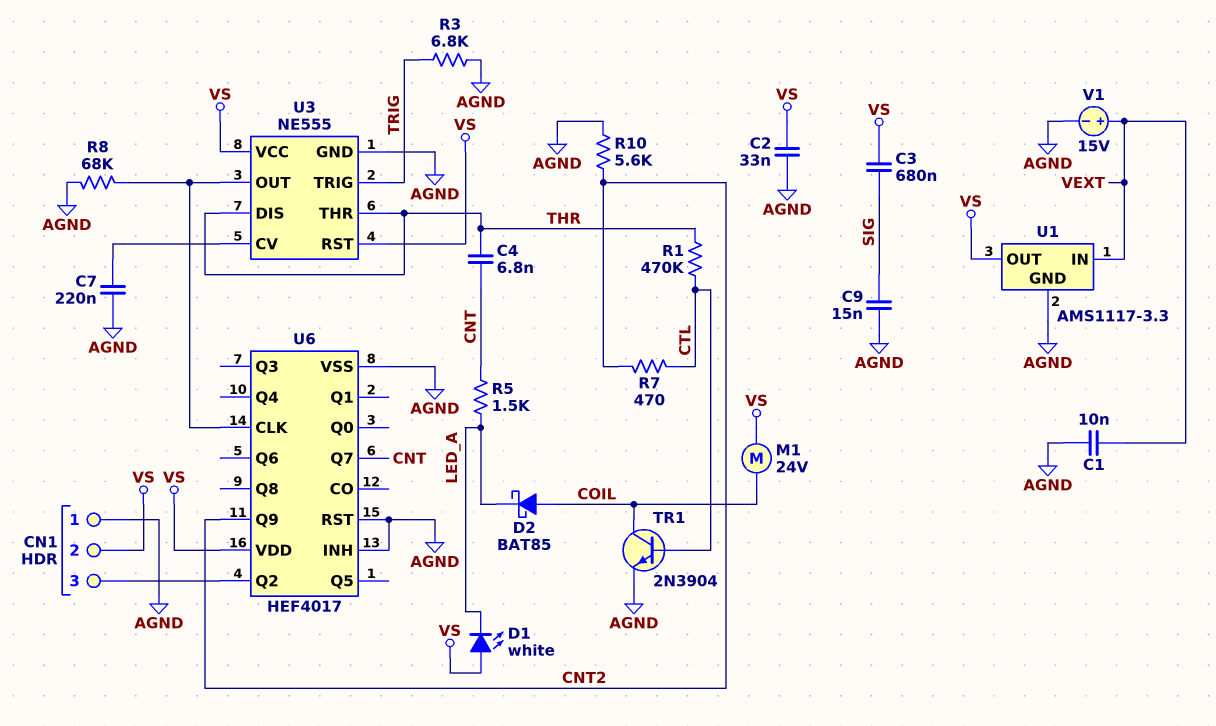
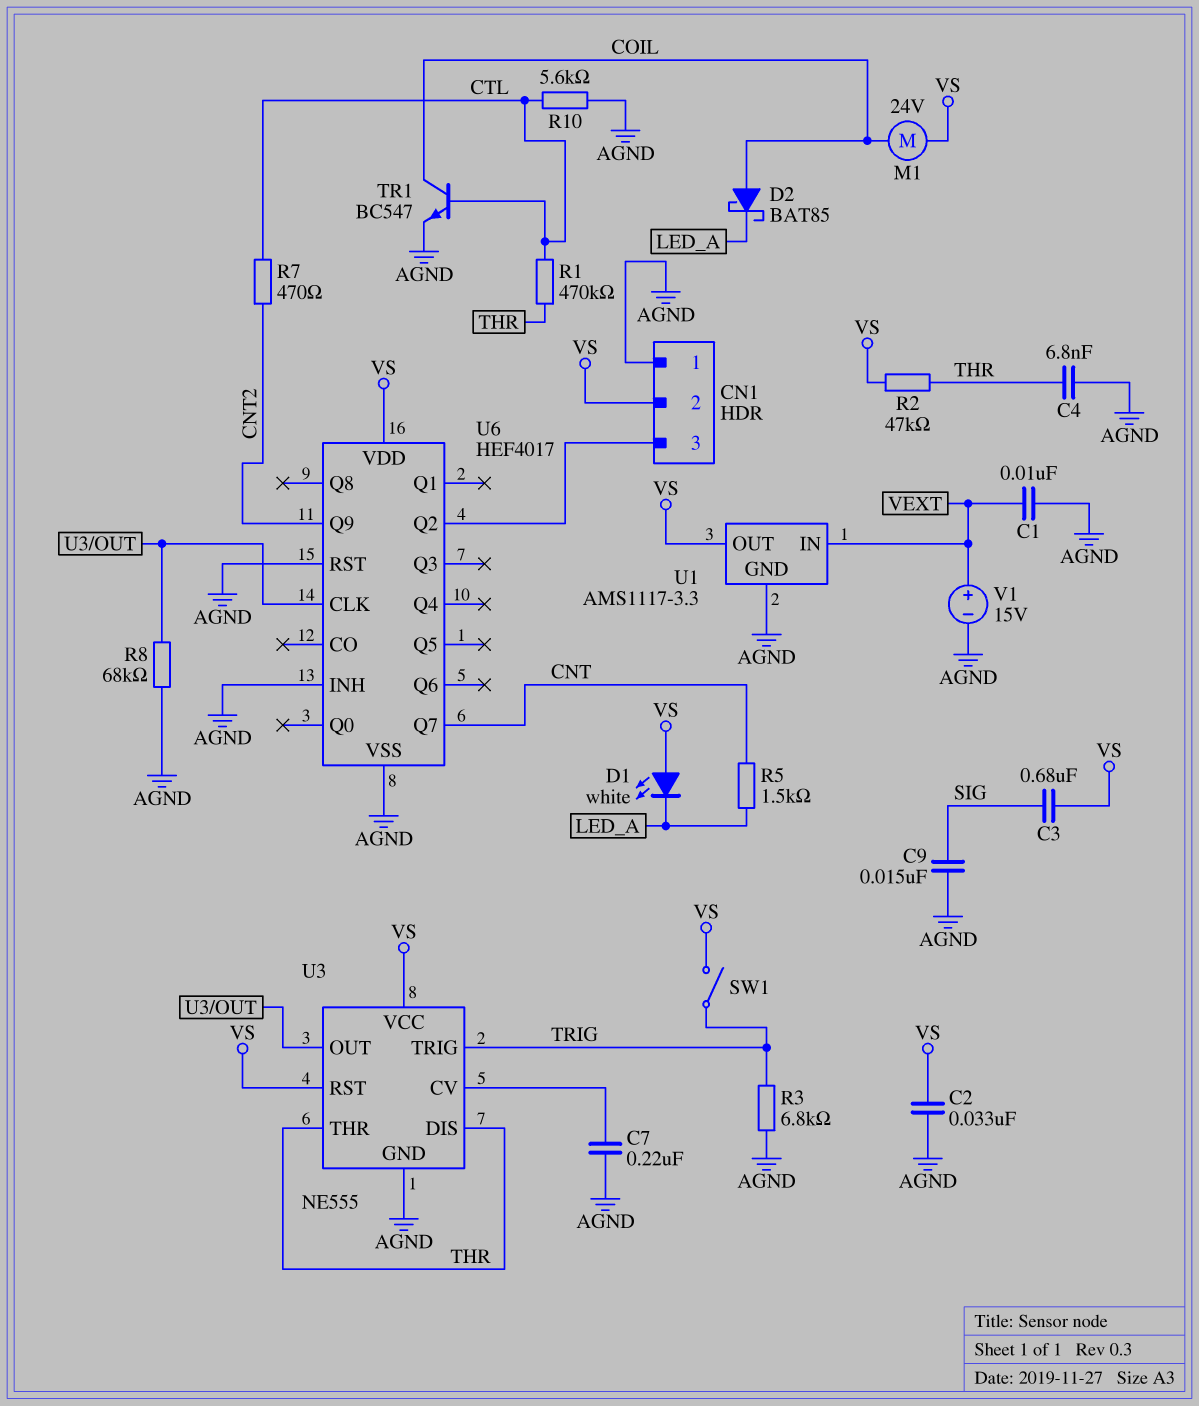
C4: 6.8nF (CNT, THR) -> 6.8nF (AGND, THR)
R2: none -> 47k (THR, VS)
R10: 5.6k (AGND, CNT2) -> 5.6k (AGND, CTL)
SW1: none -> switch (TRIG, VS)
TR1: NPN 2N3904 (B CTL, C COIL, E AGND) -> NPN BC547 (B CTL, C COIL, E AGND)

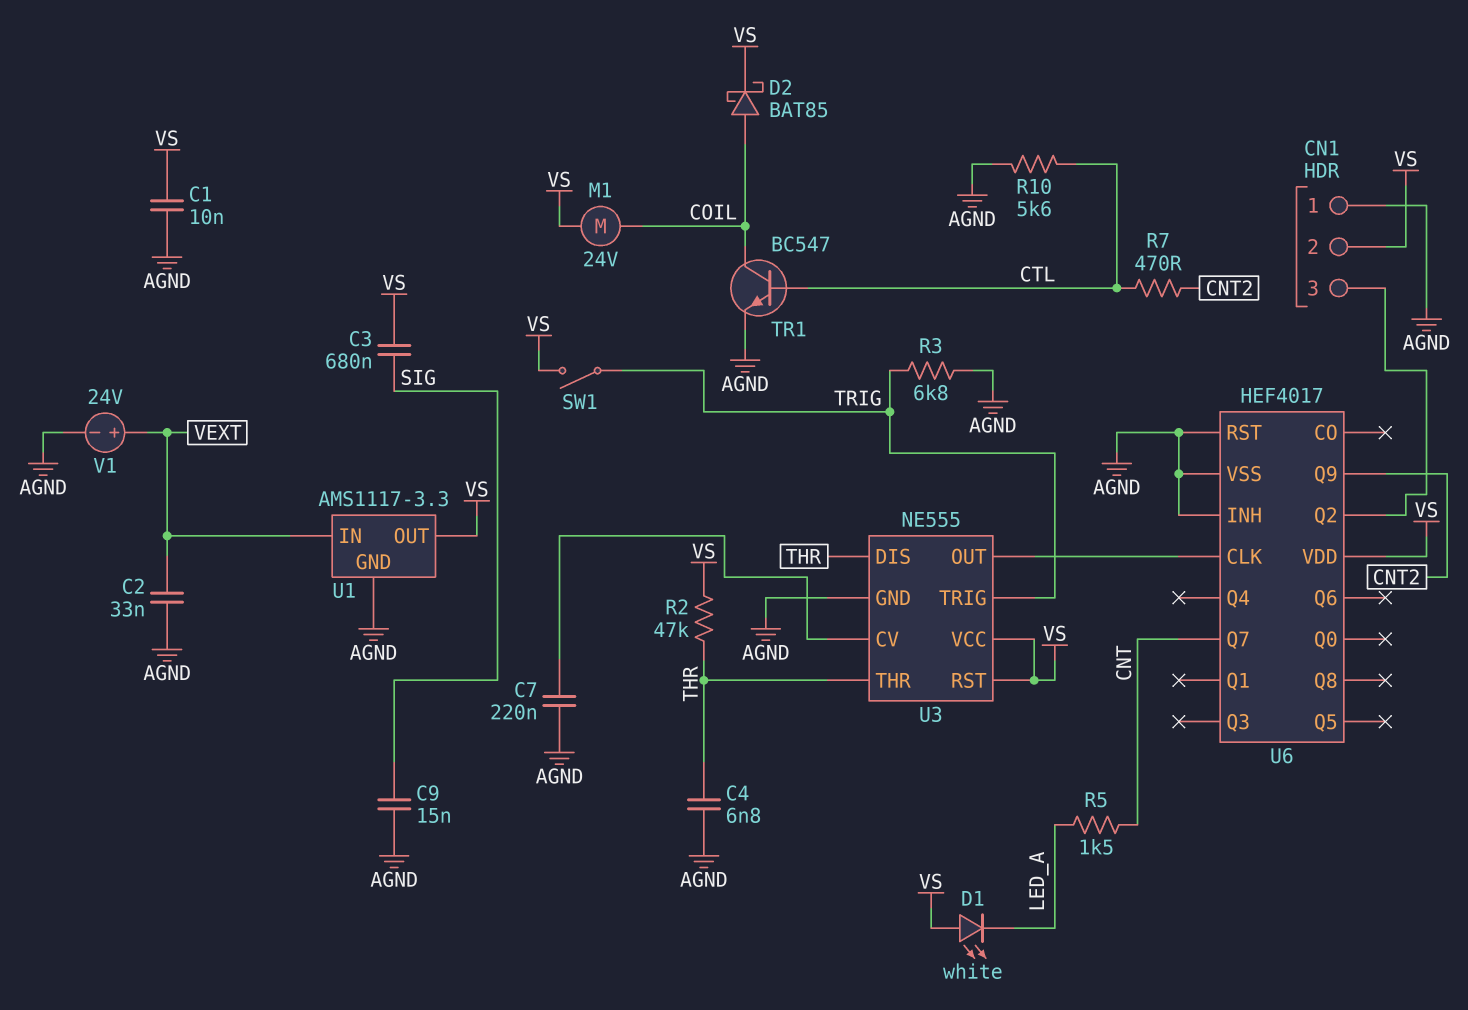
C1: 10nF (AGND, VEXT) -> 10nF (AGND, VS)
C2: 33nF (AGND, VS) -> 33nF (AGND, VEXT)
D2: schottky BAT85 (A COIL, K LED_A) -> schottky BAT85 (A COIL, K VS)
R1: 470k (CTL, THR) -> none
R8: 68k (AGND, U3/OUT) -> none
V1: 15V (plus VEXT, minus AGND) -> 24V (plus VEXT, minus AGND)

